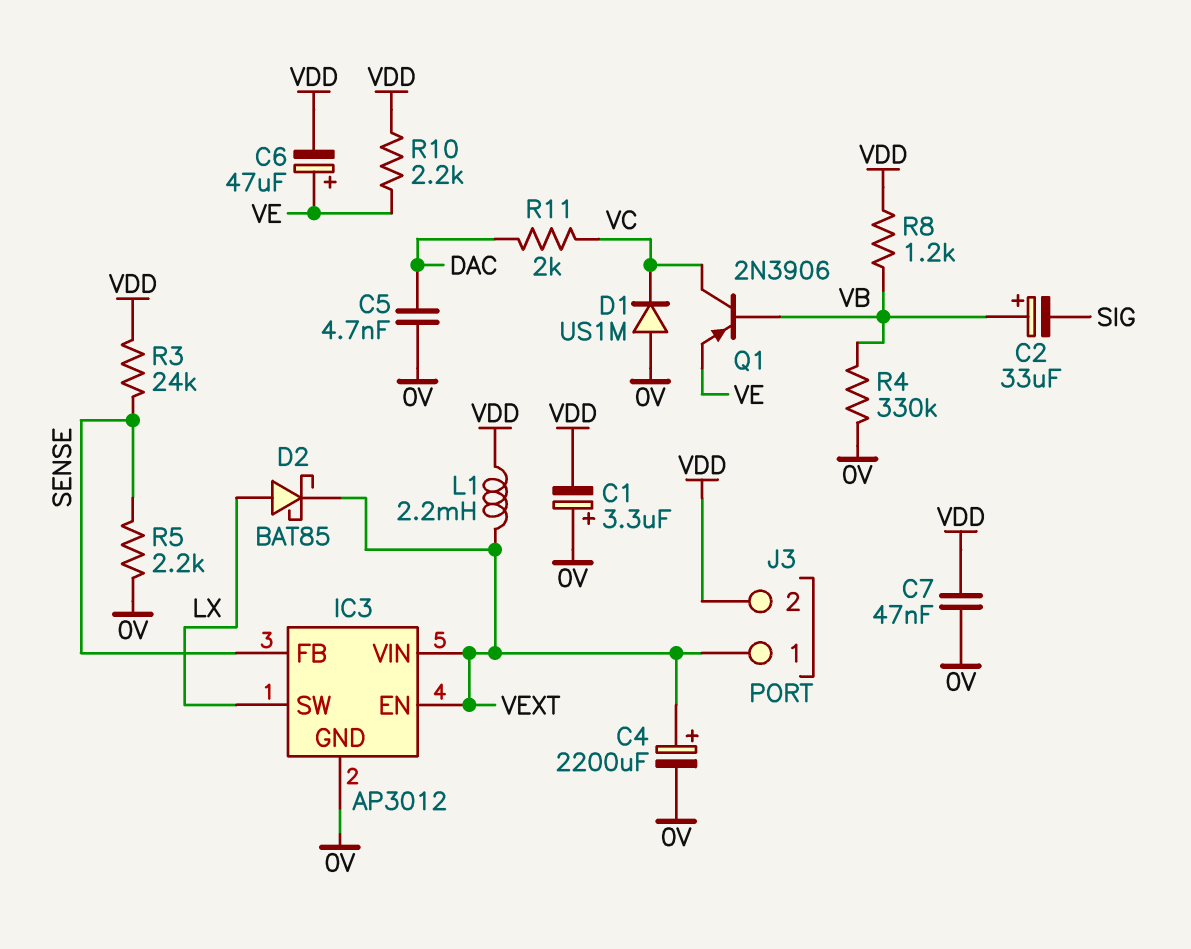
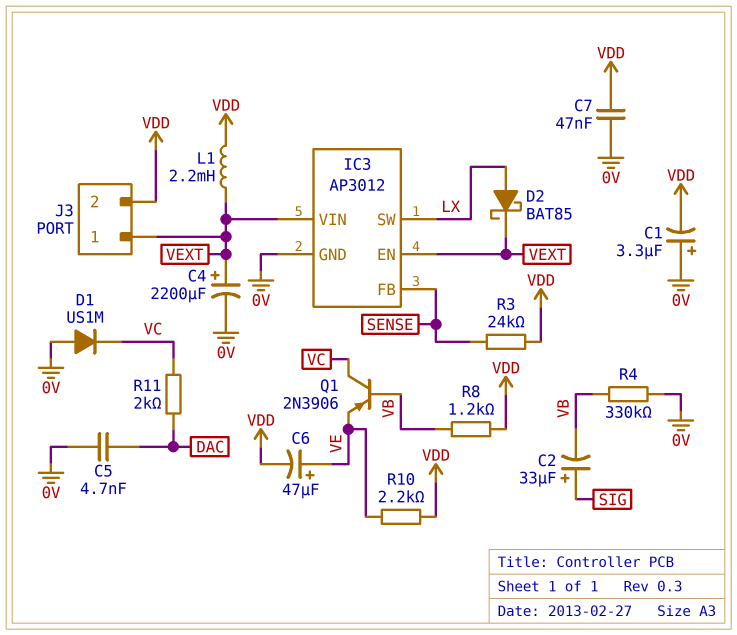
C2: 33uF (plus VB, minus SIG) -> 33uF (plus SIG, minus VB)
R5: 2.2k (0V, SENSE) -> none

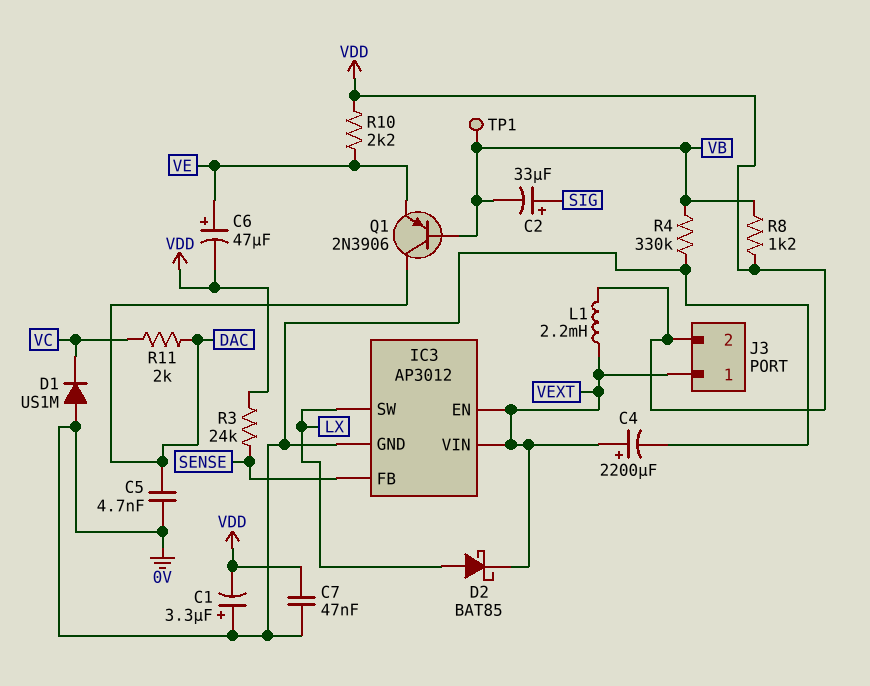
Q1: PNP 2N3906 (B VB, C VC, E VE) -> PNP 2N3906 (B VB, C DAC, E VE)
TP1: none -> test point (VB)

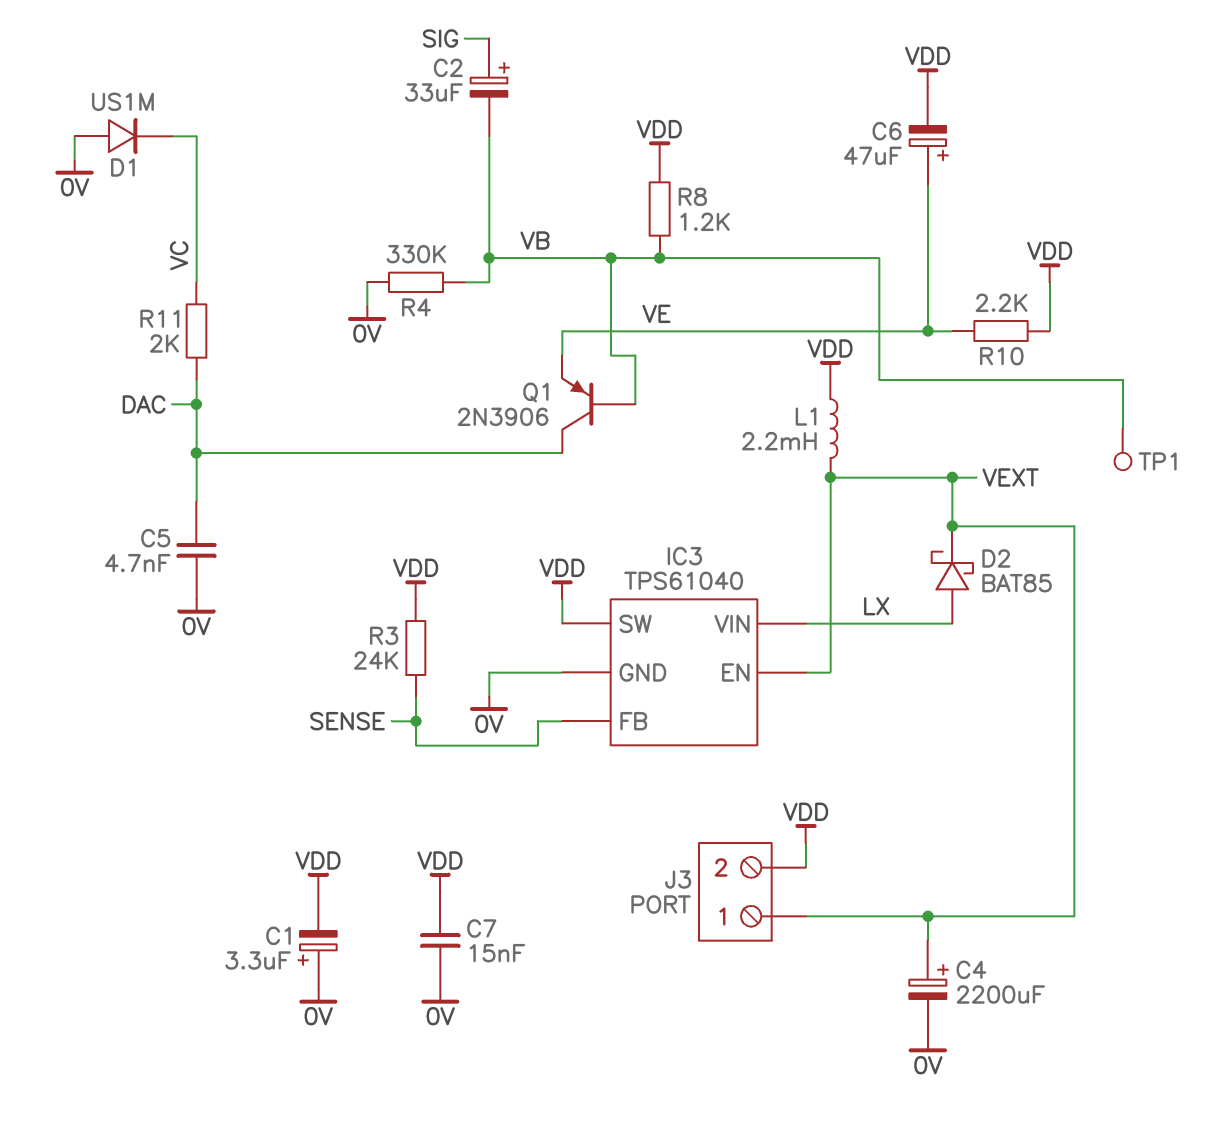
C7: 47nF (0V, VDD) -> 15nF (0V, VDD)
IC3: AP3012 -> TPS61040
IC3 pin SW: LX -> VDD
IC3 pin VIN: VEXT -> LX

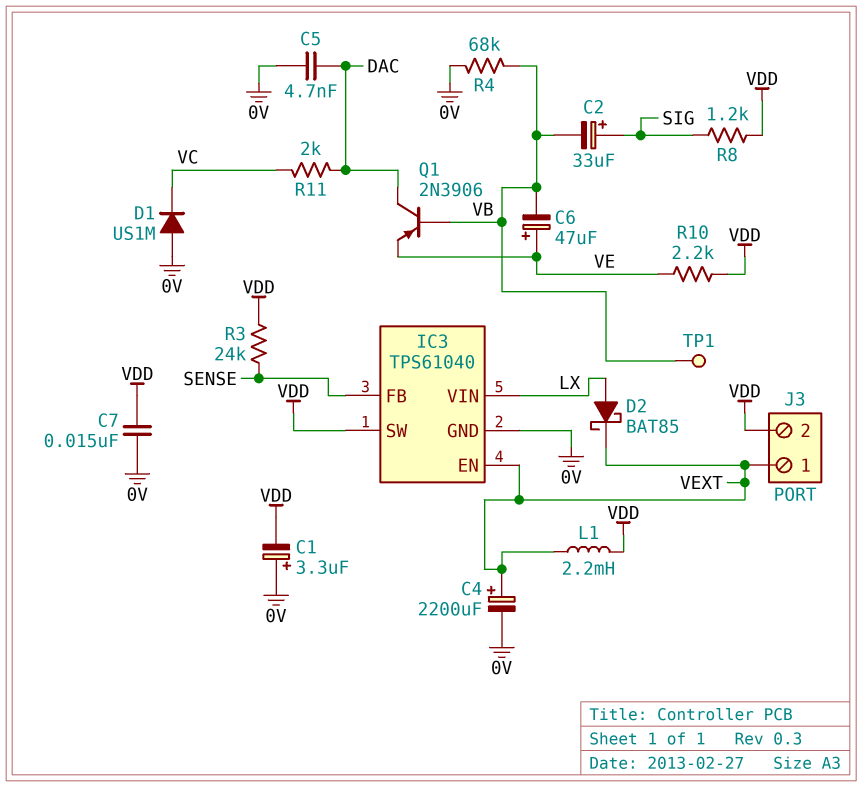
C6: 47uF (plus VE, minus VDD) -> 47uF (plus VE, minus VB)
R4: 330k (0V, VB) -> 68k (0V, VB)
R8: 1.2k (VB, VDD) -> 1.2k (SIG, VDD)

